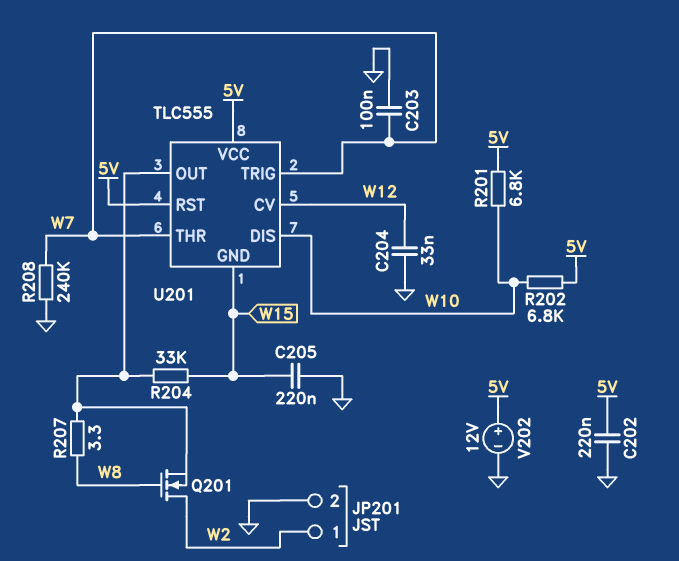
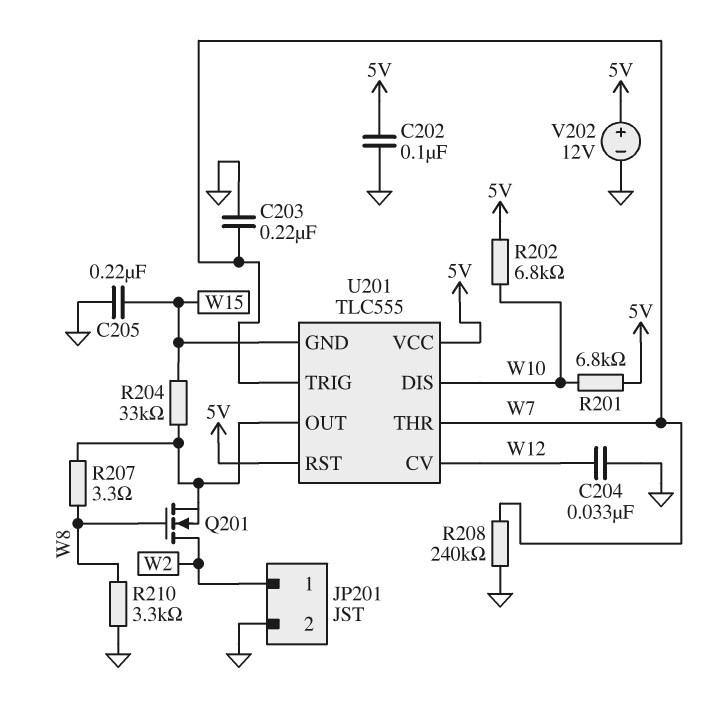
C202: 220nF (5V, GND) -> 100nF (5V, GND)
C203: 100nF (GND, W7) -> 220nF (GND, W7)
R210: none -> 3.3k (GND, W8)

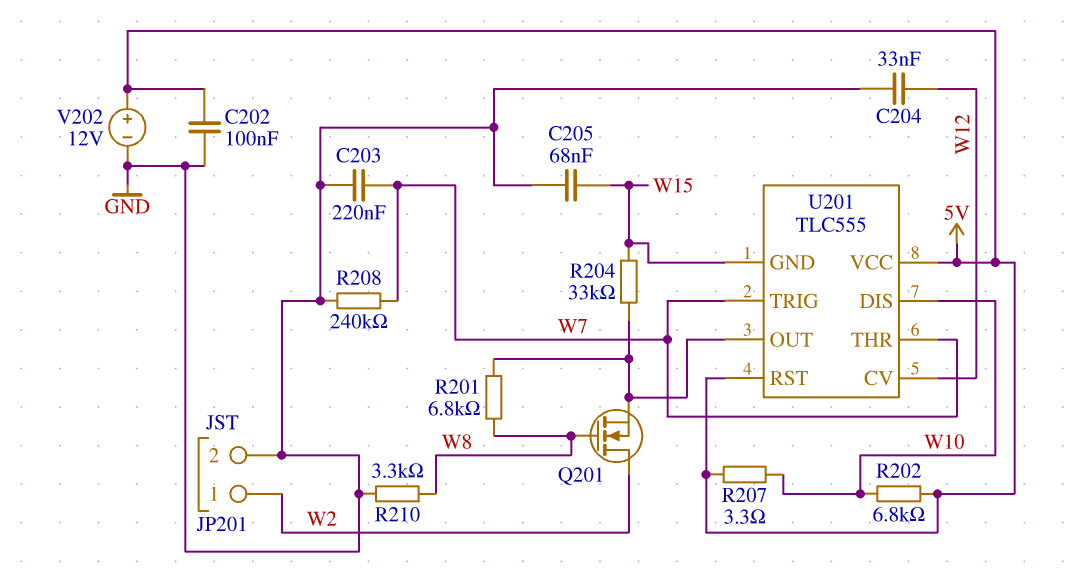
C205: 220nF (GND, W15) -> 68nF (GND, W15)
R201: 6.8k (5V, W10) -> 6.8k (U201/OUT, W8)
R207: 3.3 (U201/OUT, W8) -> 3.3 (5V, W10)

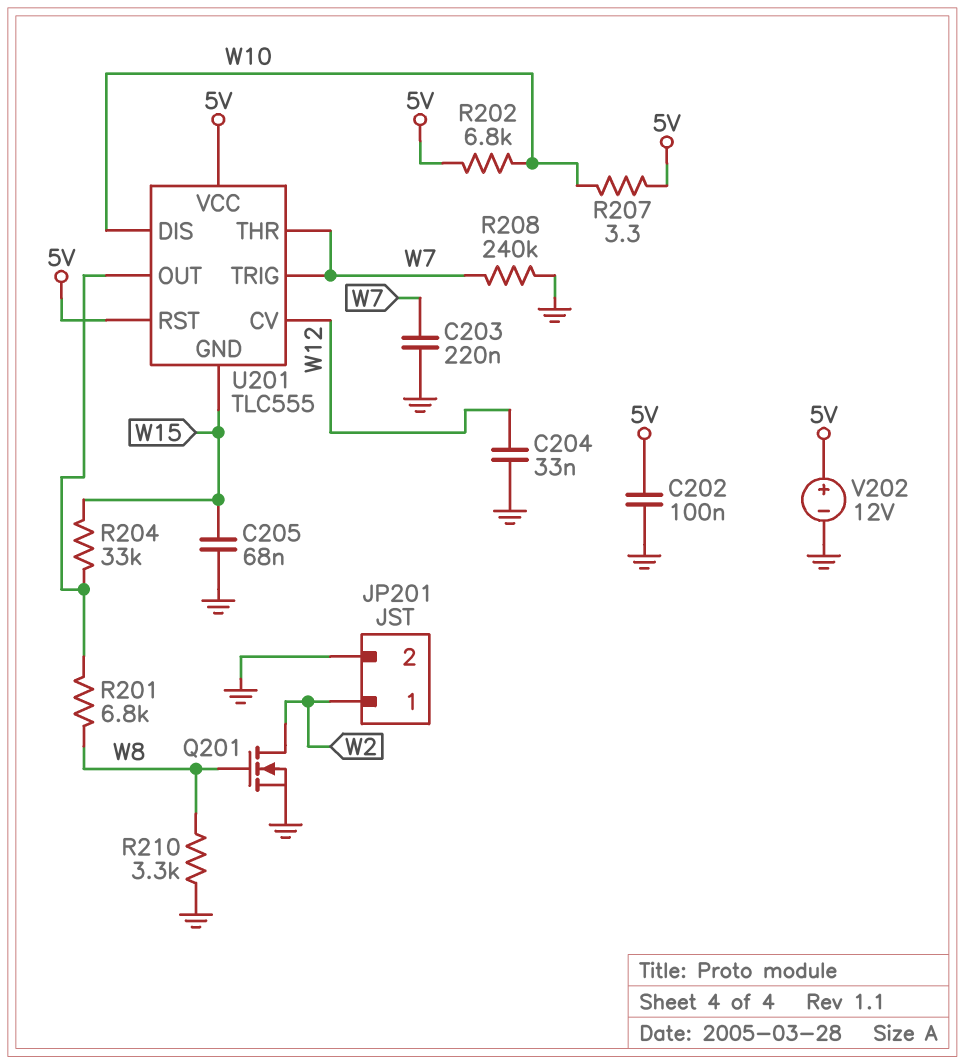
Q201: NMOS (G W8, D W2, S U201/OUT) -> NMOS (G W8, D W2, S GND)

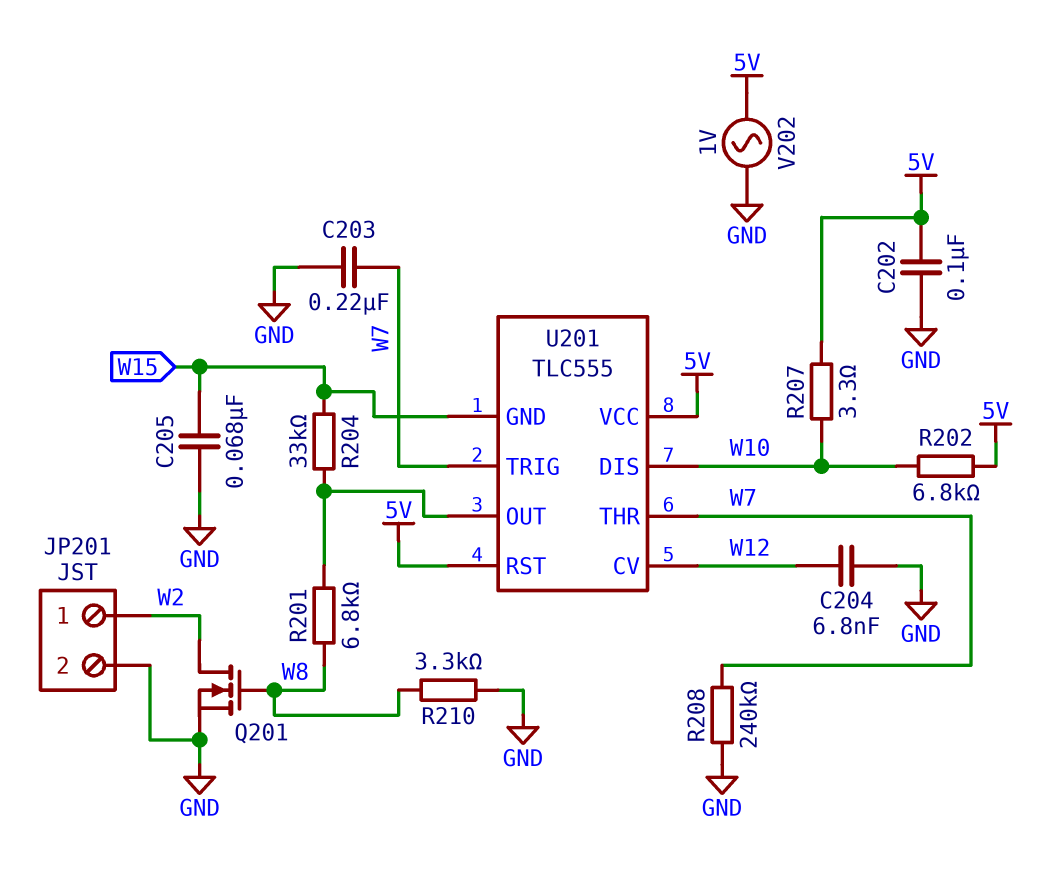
C204: 33nF (GND, W12) -> 6.8nF (GND, W12)
V202: 12V (plus 5V, minus GND) -> AC 1V (5V, GND)

